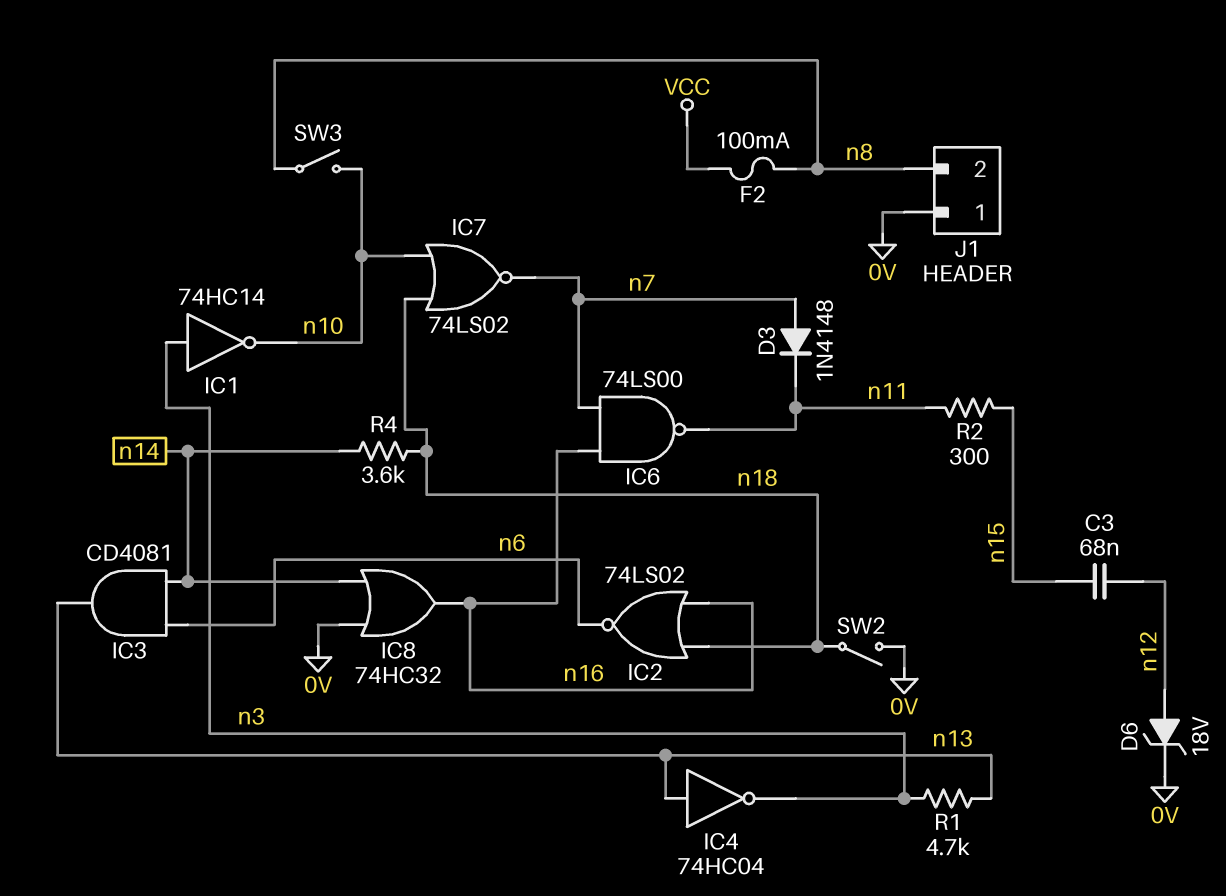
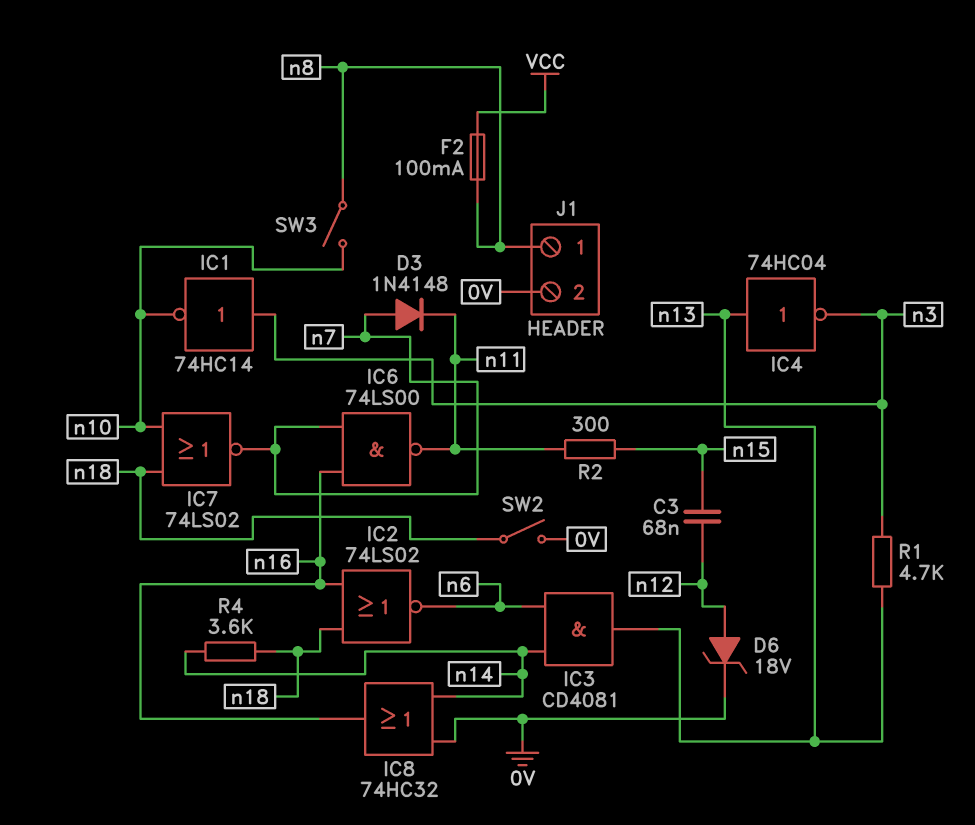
J1 pin 1: 0V -> n8
J1 pin 2: n8 -> 0V

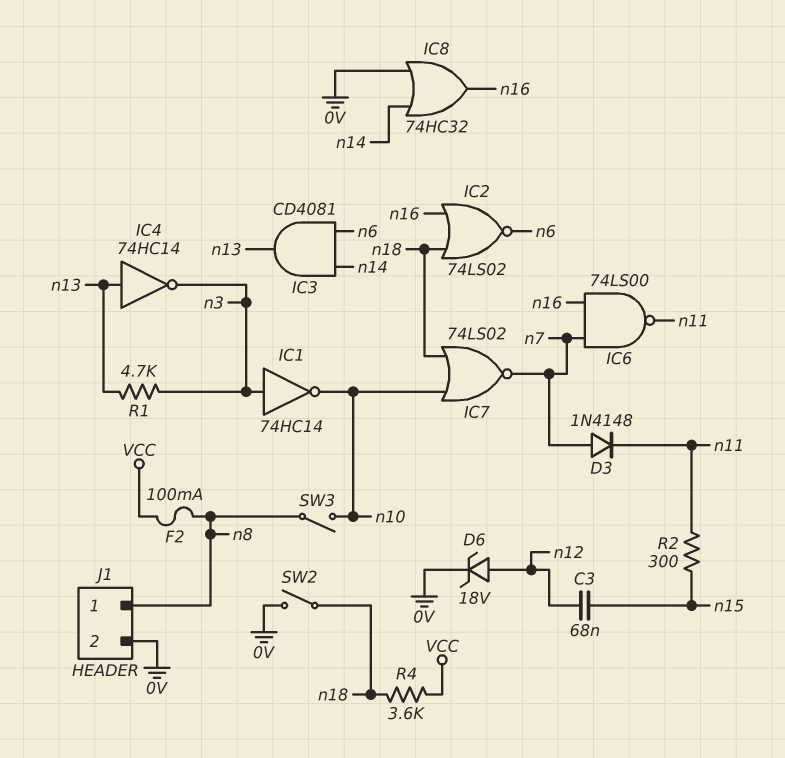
IC4: NOT 74HC04 (in n13, out n3) -> NOT 74HC14 (in n13, out n3)
R4: 3.6k (n14, n18) -> 3.6k (VCC, n18)

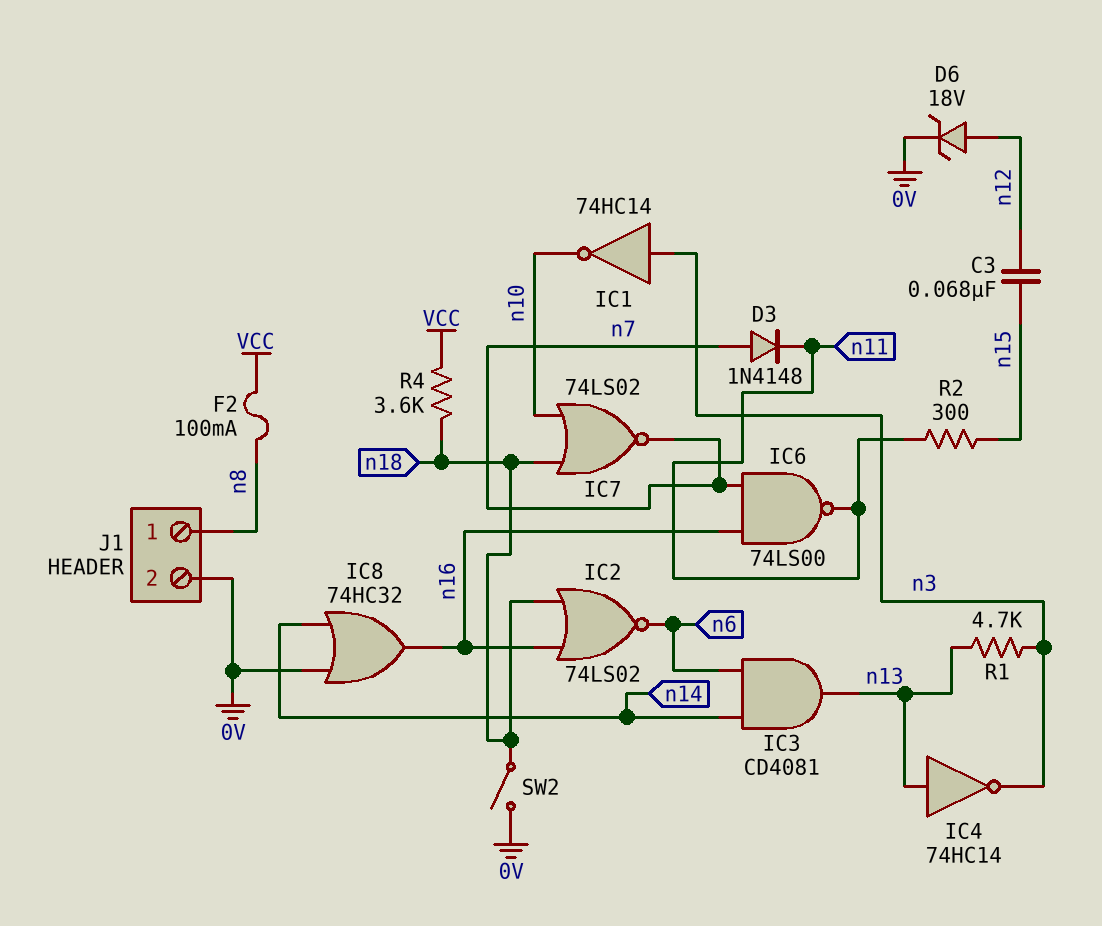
SW3: switch (n8, n10) -> none

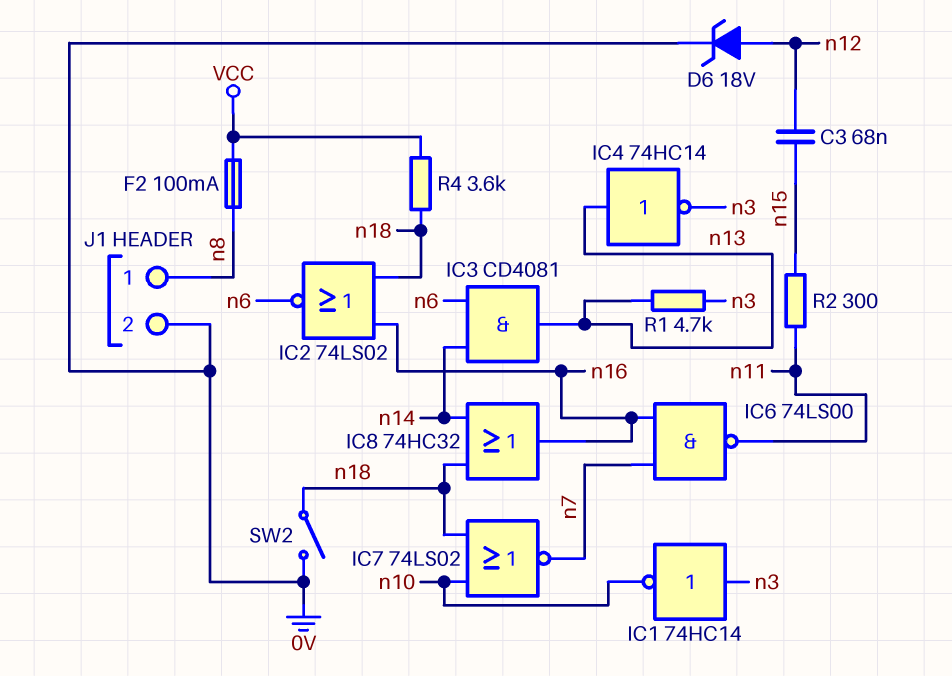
D3: diode 1N4148 (A n7, K n11) -> none
IC8: OR 74HC32 (in 0V, in n14, out n16) -> OR 74HC32 (in n14, in n18, out n16)

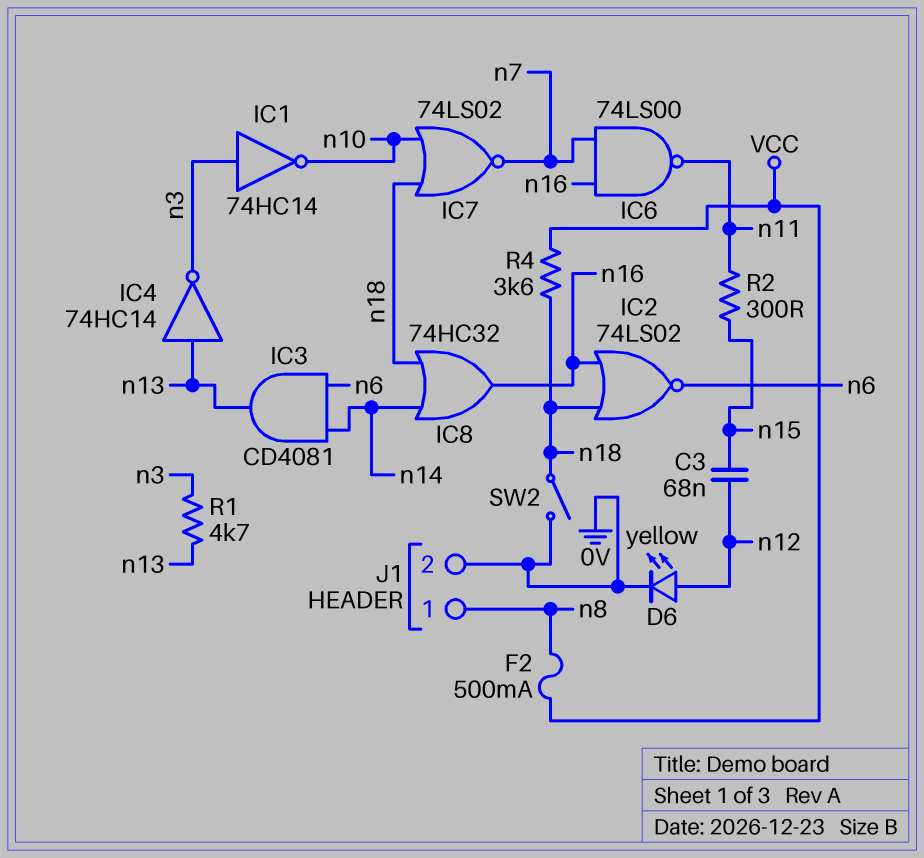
D6: zener 18V (A n12, K 0V) -> LED yellow (A n12, K 0V)
F2: 100mA (VCC, n8) -> 500mA (VCC, n8)

